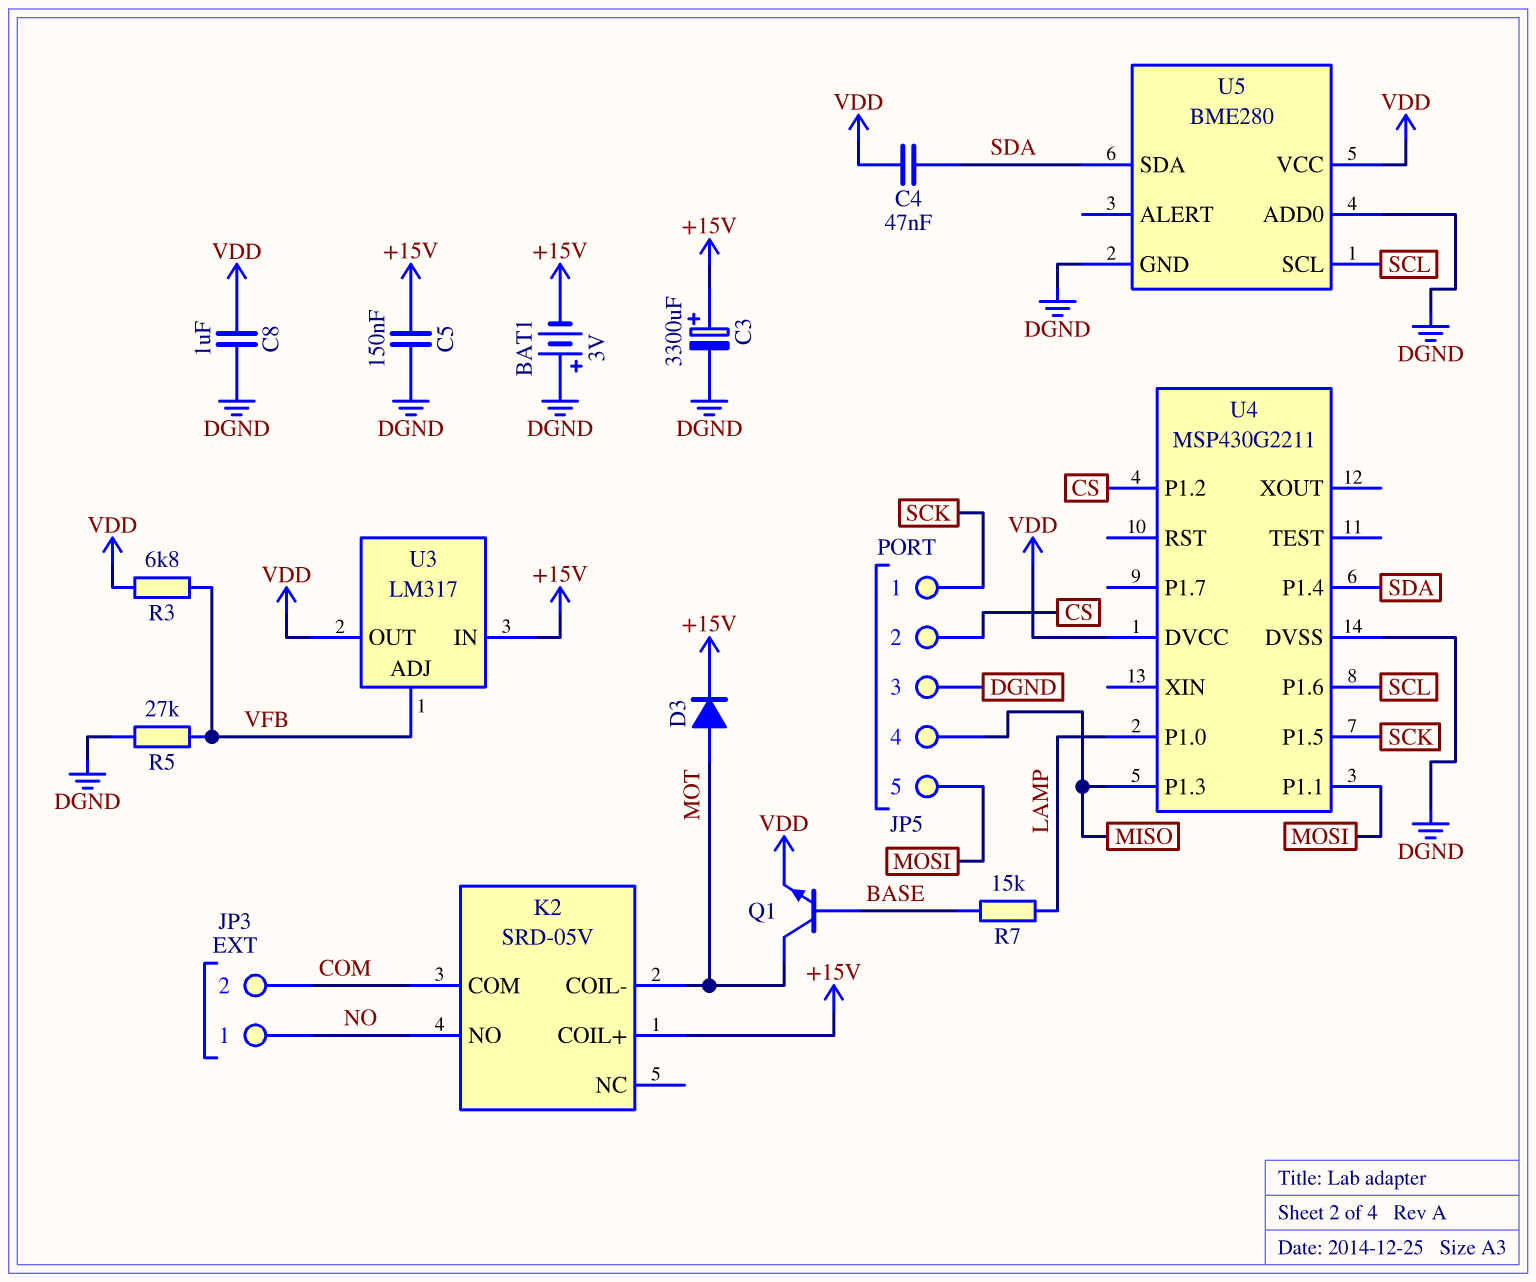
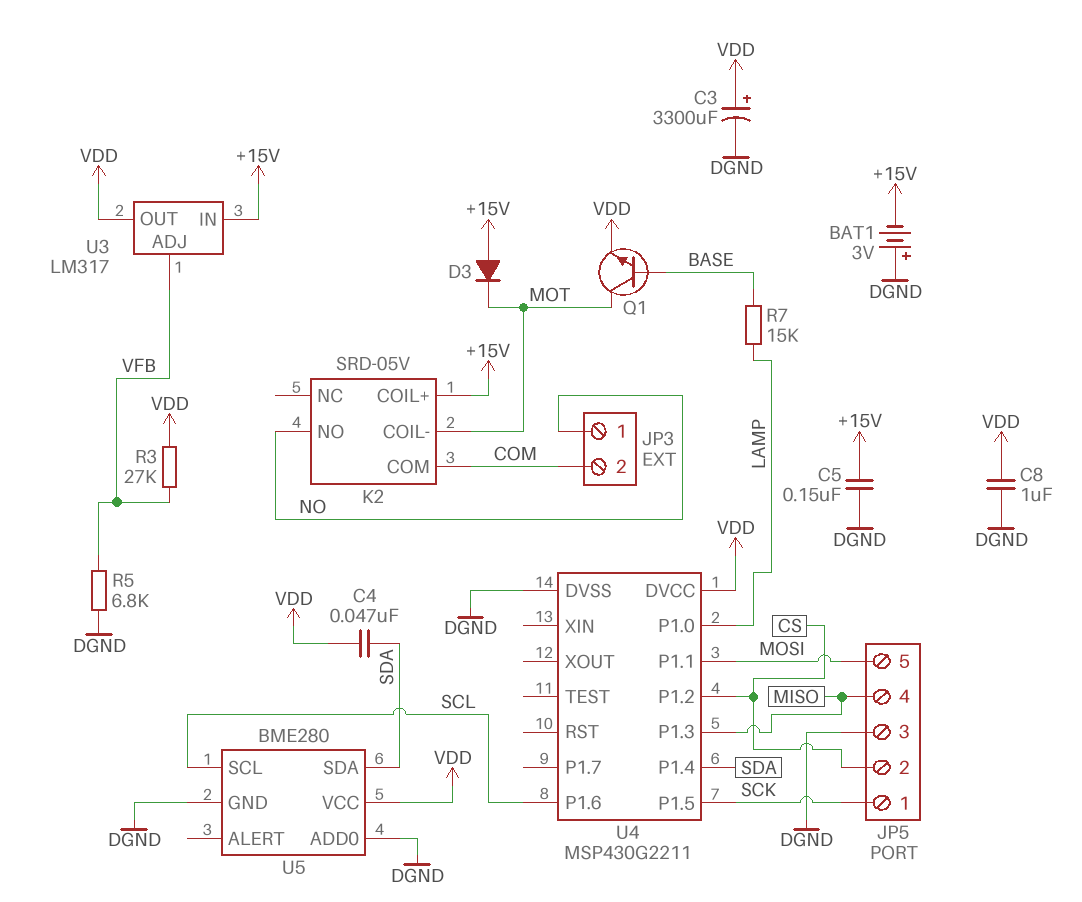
C3: 3300uF (plus +15V, minus DGND) -> 3300uF (plus VDD, minus DGND)
D3: diode (A MOT, K +15V) -> diode (A +15V, K MOT)
R3: 6.8k (VDD, VFB) -> 27k (VDD, VFB)
R5: 27k (DGND, VFB) -> 6.8k (DGND, VFB)

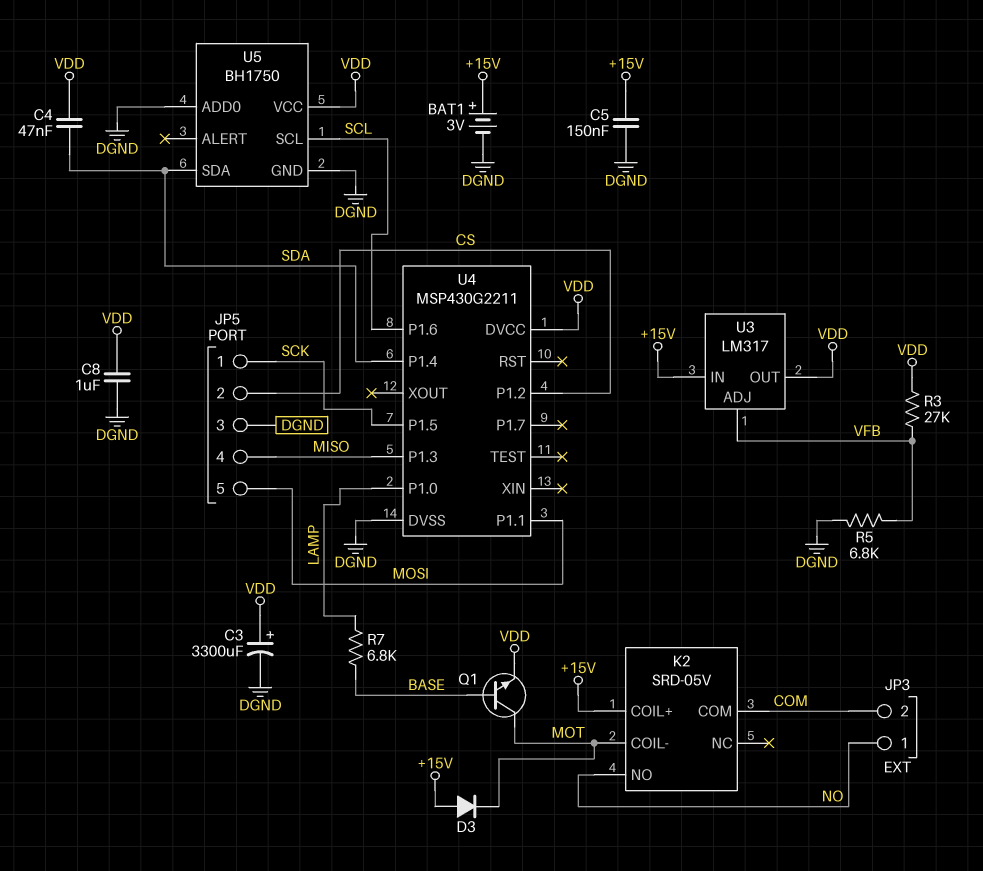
BAT1: 3V (plus DGND, minus +15V) -> 3V (plus +15V, minus DGND)
R7: 15k (BASE, LAMP) -> 6.8k (BASE, LAMP)
U5: BME280 -> BH1750

